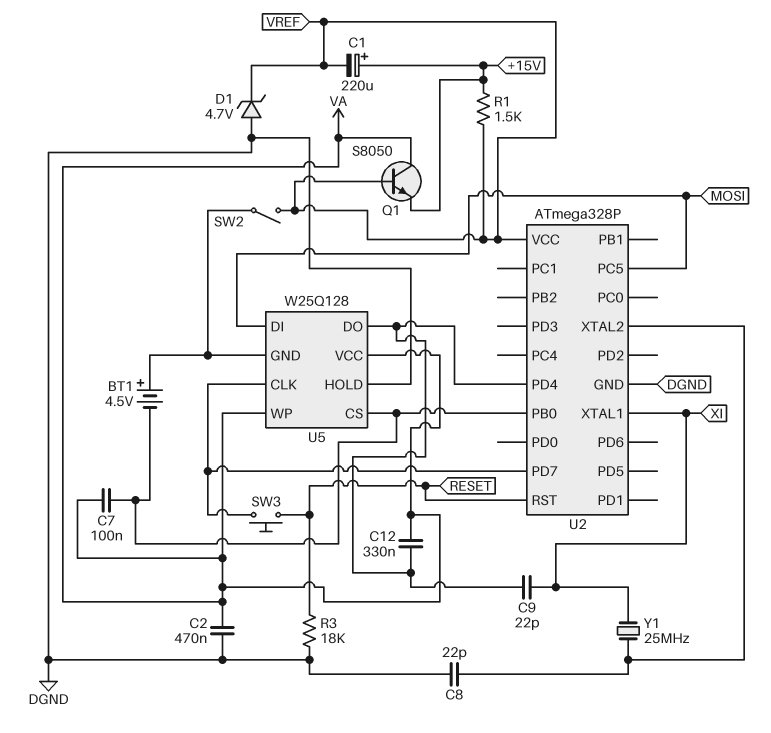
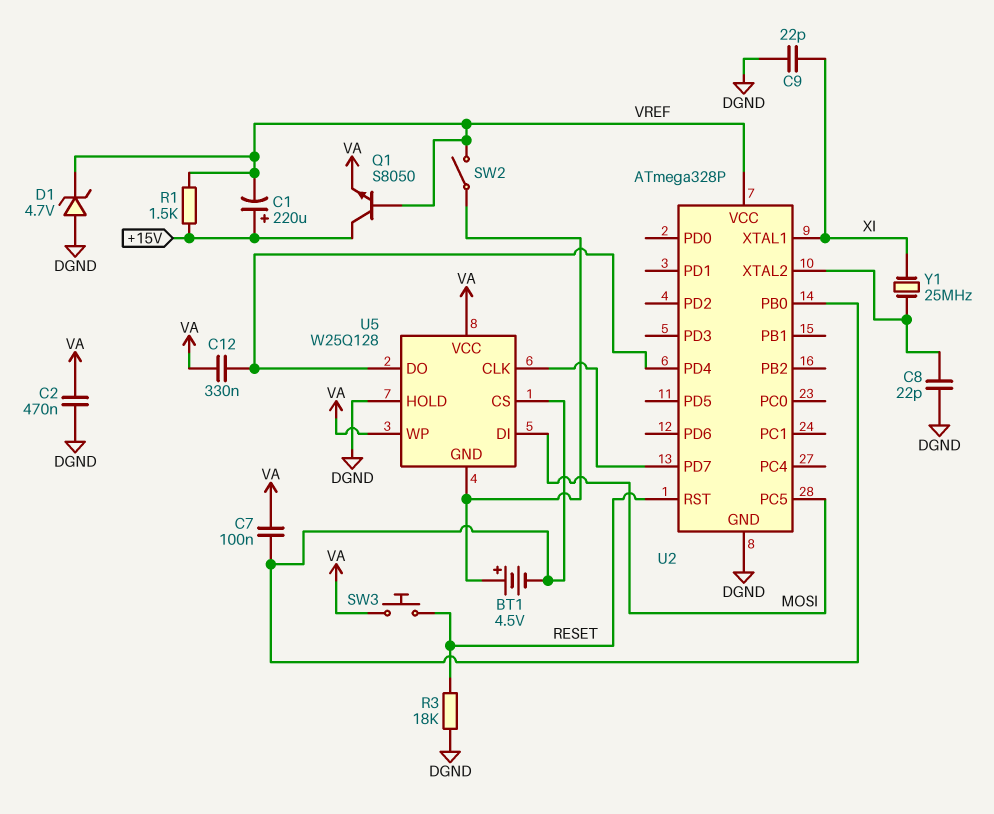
C9: 22pF (U2/PD4, XI) -> 22pF (DGND, XI)
Q1: NPN S8050 (B VREF, C VA, E +15V) -> NPN S8050 (B VREF, C +15V, E VA)
SW3: button (RESET, U2/PD7) -> button (RESET, VA)

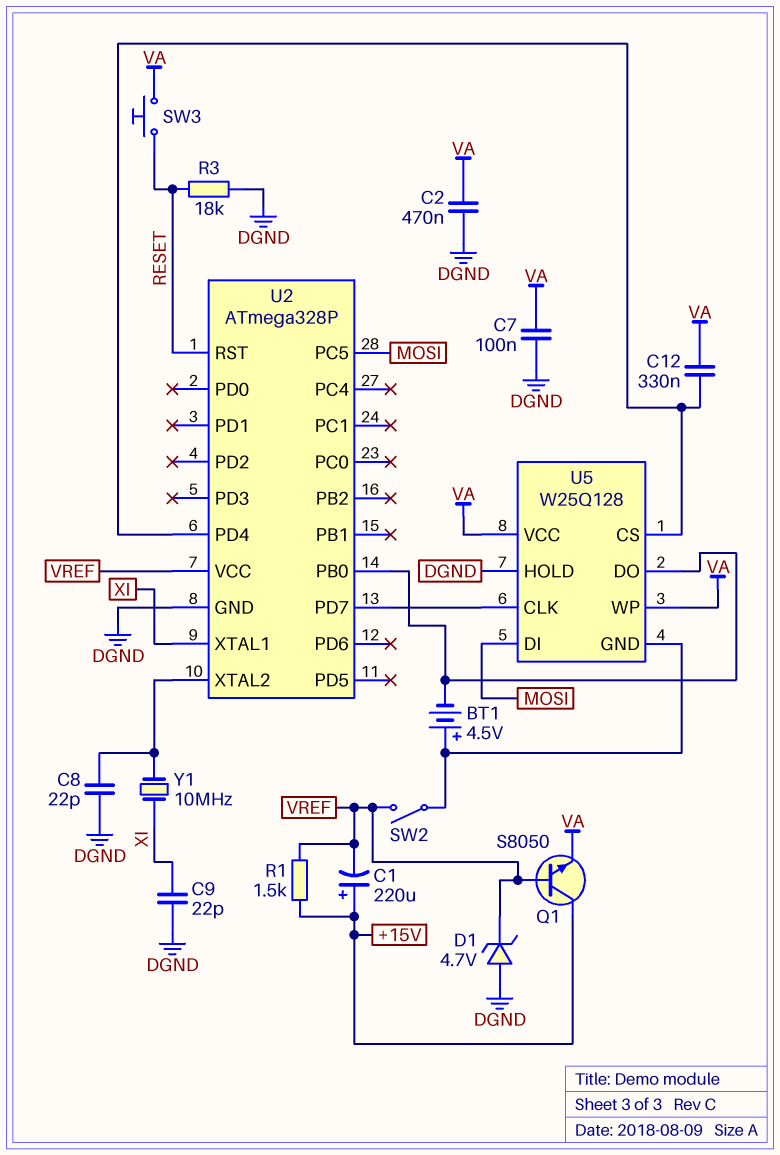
C7: 100nF (U2/PB0, VA) -> 100nF (DGND, VA)
U5 pin CS: U2/PB0 -> U2/PD4
U5 pin DO: U2/PD4 -> U2/PB0
Y1: 25MHz (U2/XTAL2, XI) -> 10MHz (U2/XTAL2, XI)

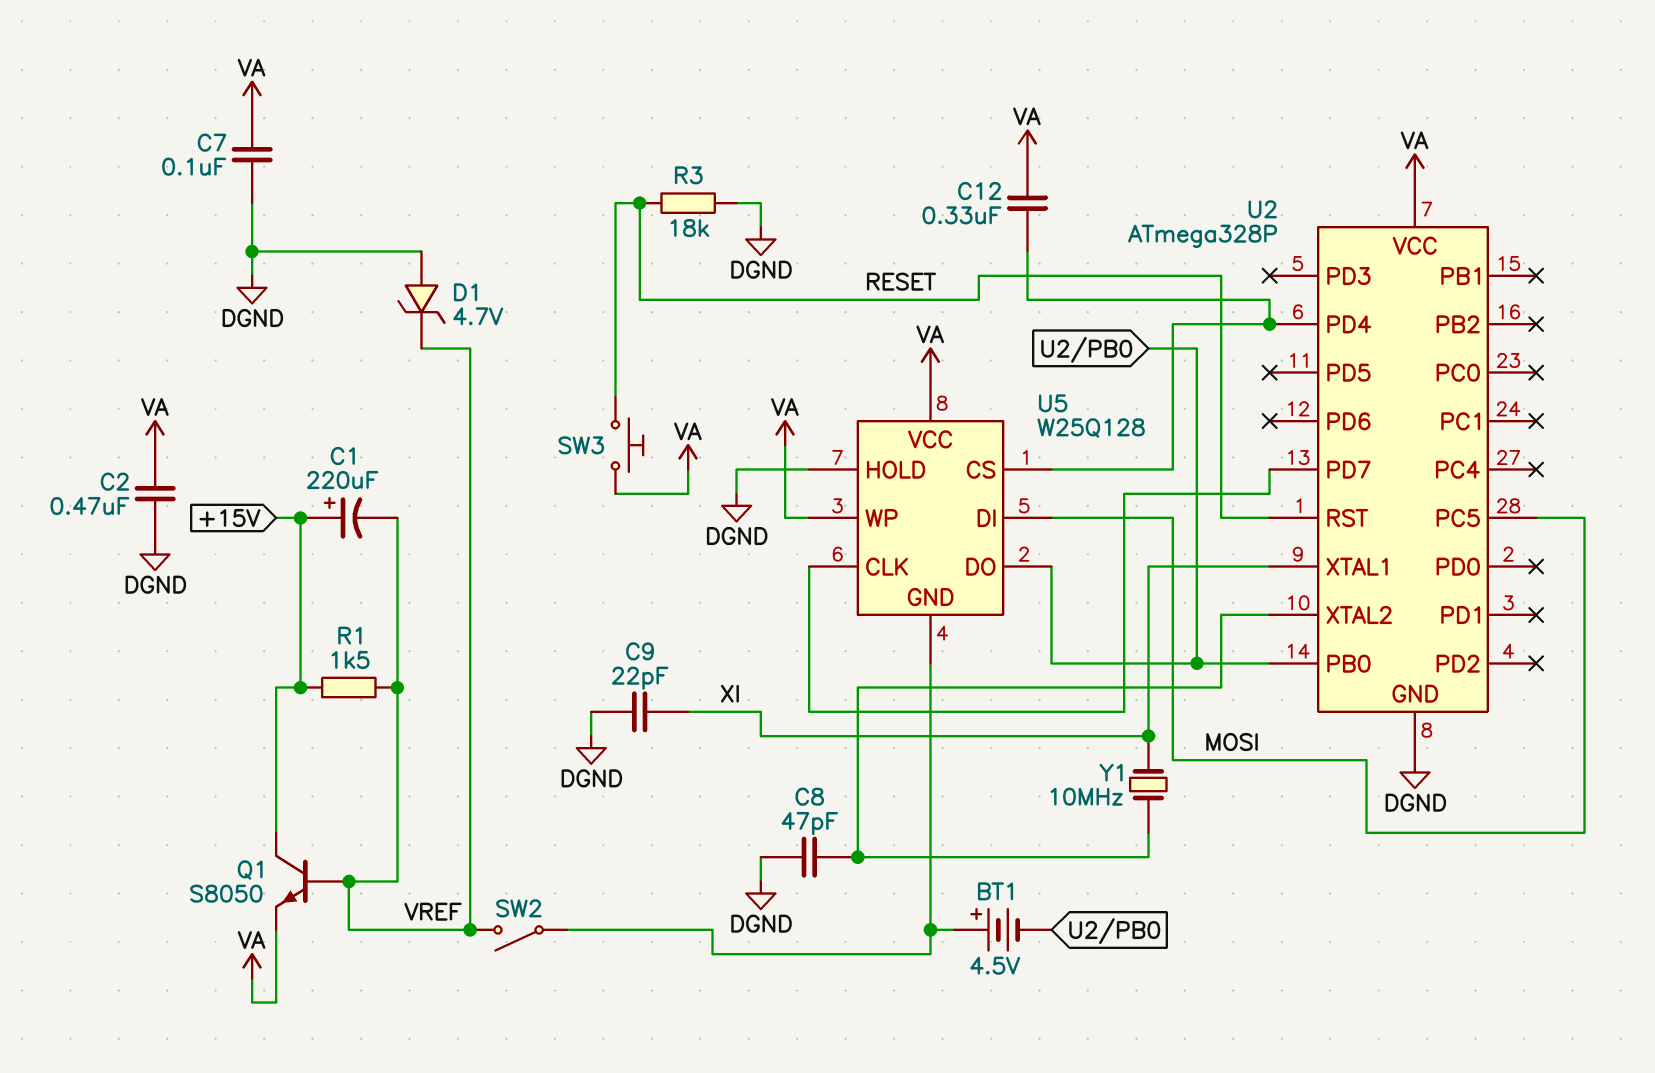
C8: 22pF (DGND, U2/XTAL2) -> 47pF (DGND, U2/XTAL2)
U2 pin VCC: VREF -> VA

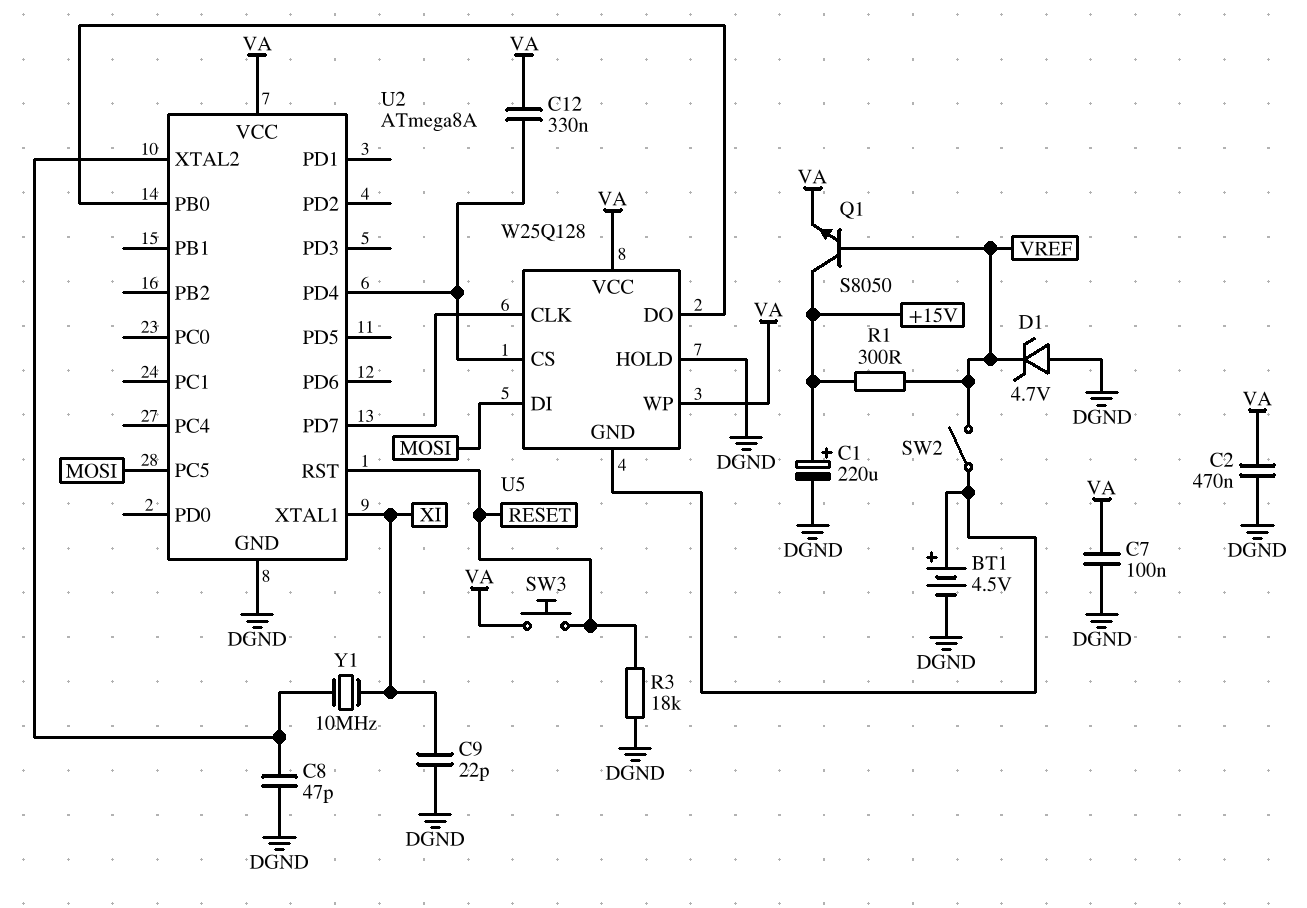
BT1: 4.5V (plus U5/GND, minus U2/PB0) -> 4.5V (plus U5/GND, minus DGND)
C1: 220uF (plus +15V, minus VREF) -> 220uF (plus +15V, minus DGND)
R1: 1.5k (+15V, VREF) -> 300 (+15V, VREF)
U2: ATmega328P -> ATmega8A

